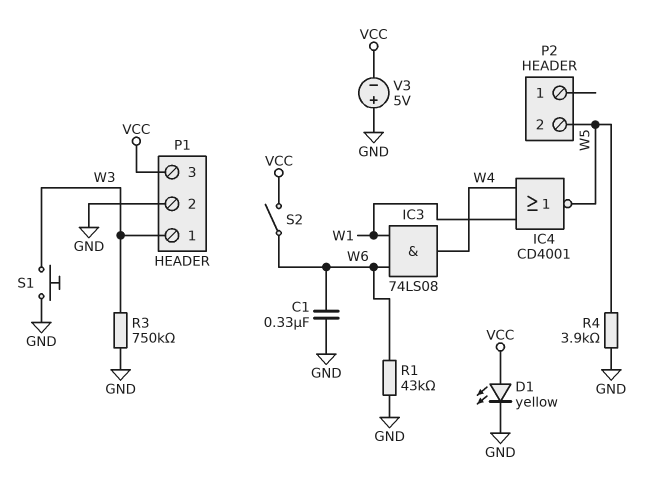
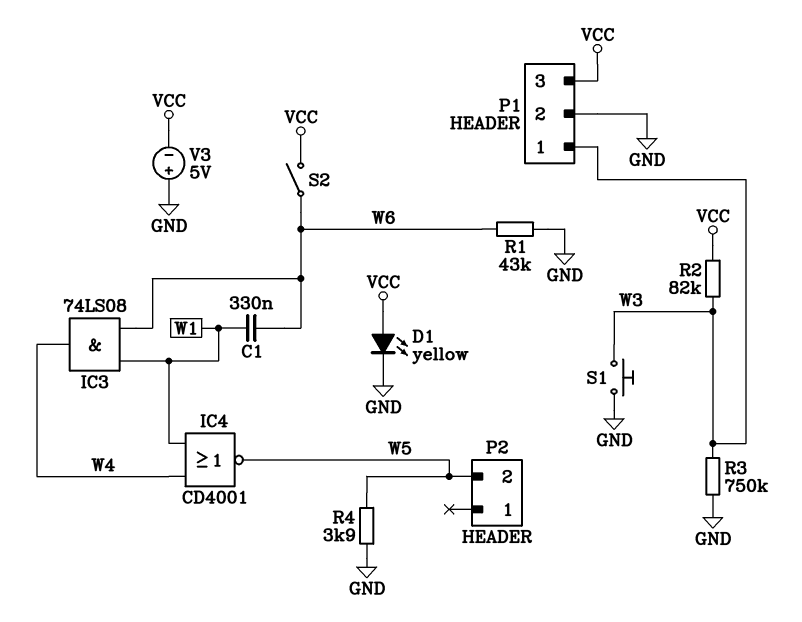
C1: 330nF (GND, W6) -> 330nF (W1, W6)
R2: none -> 82k (VCC, W3)

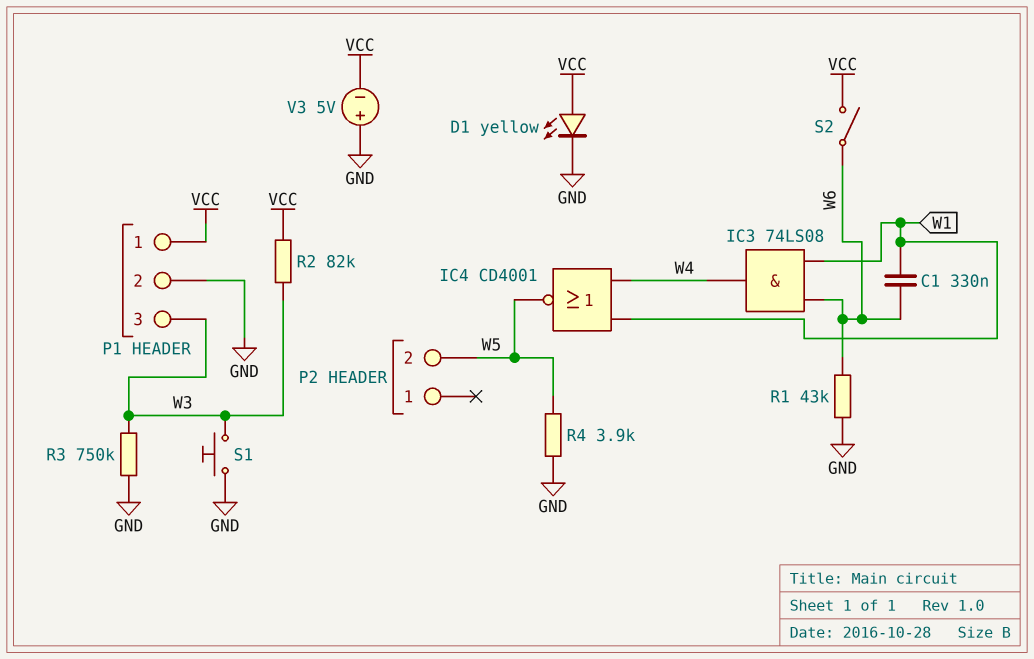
P1 pin 1: W3 -> VCC
P1 pin 3: VCC -> W3

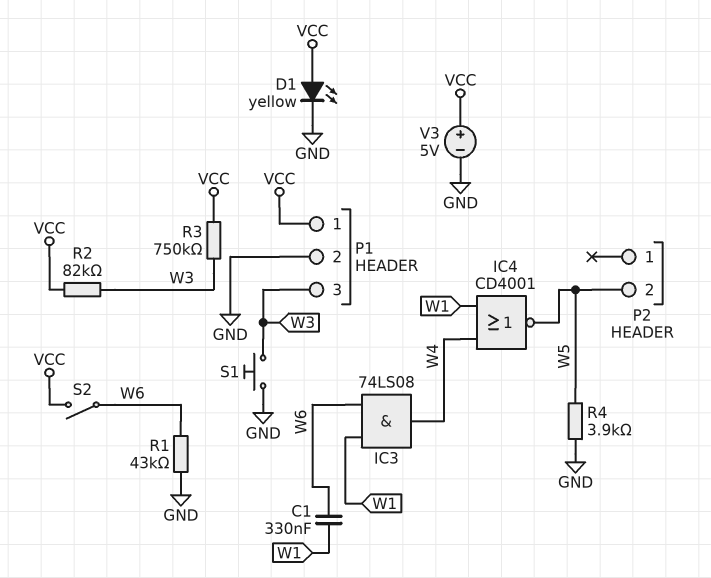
R3: 750k (GND, W3) -> 750k (VCC, W3)
V3: 5V (plus GND, minus VCC) -> 5V (plus VCC, minus GND)

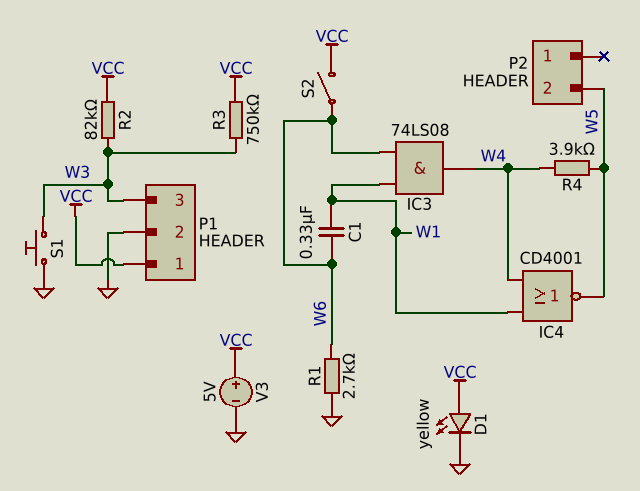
R1: 43k (GND, W6) -> 2.7k (GND, W6)
R4: 3.9k (GND, W5) -> 3.9k (W4, W5)

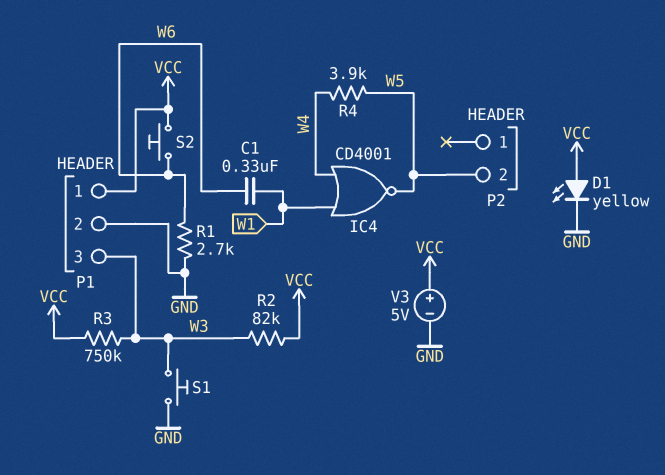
IC3: AND 74LS08 (in W1, in W6, out W4) -> none
S2: switch (VCC, W6) -> button (VCC, W6)

